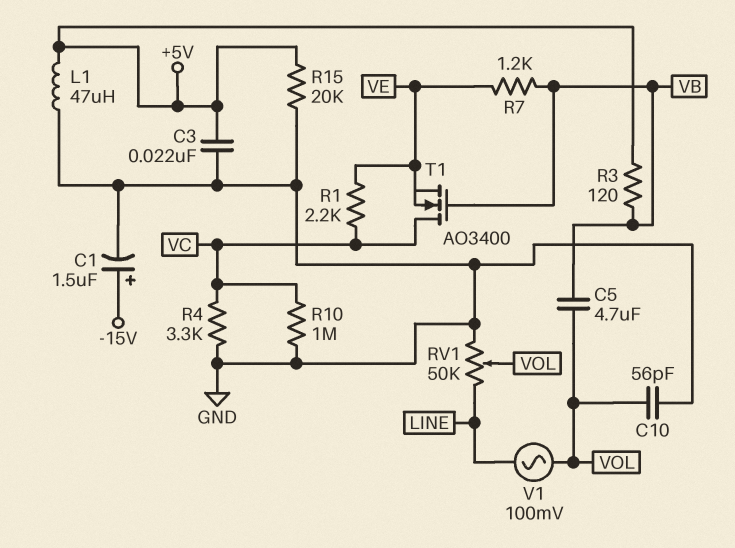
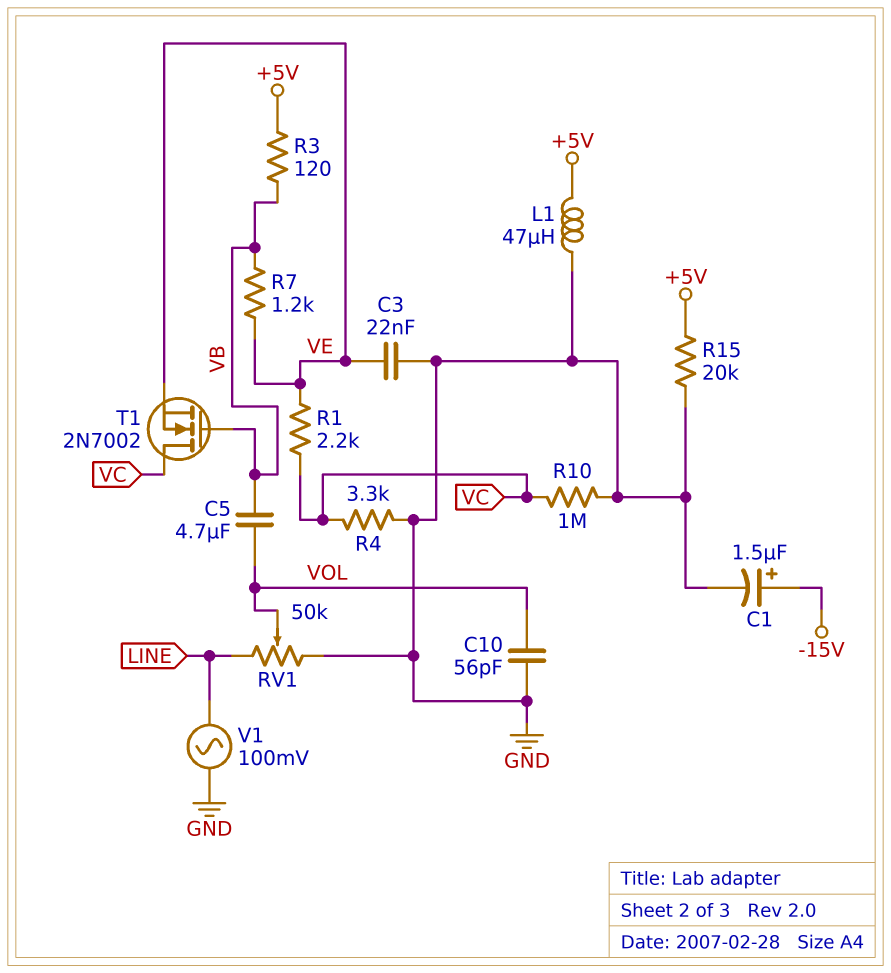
C3: 22nF (+5V, GND) -> 22nF (GND, VE)
T1: NMOS AO3400 (G VB, D VC, S VE) -> NMOS 2N7002 (G VB, D VC, S VE)
V1: AC 100mV (LINE, VOL) -> AC 100mV (GND, LINE)

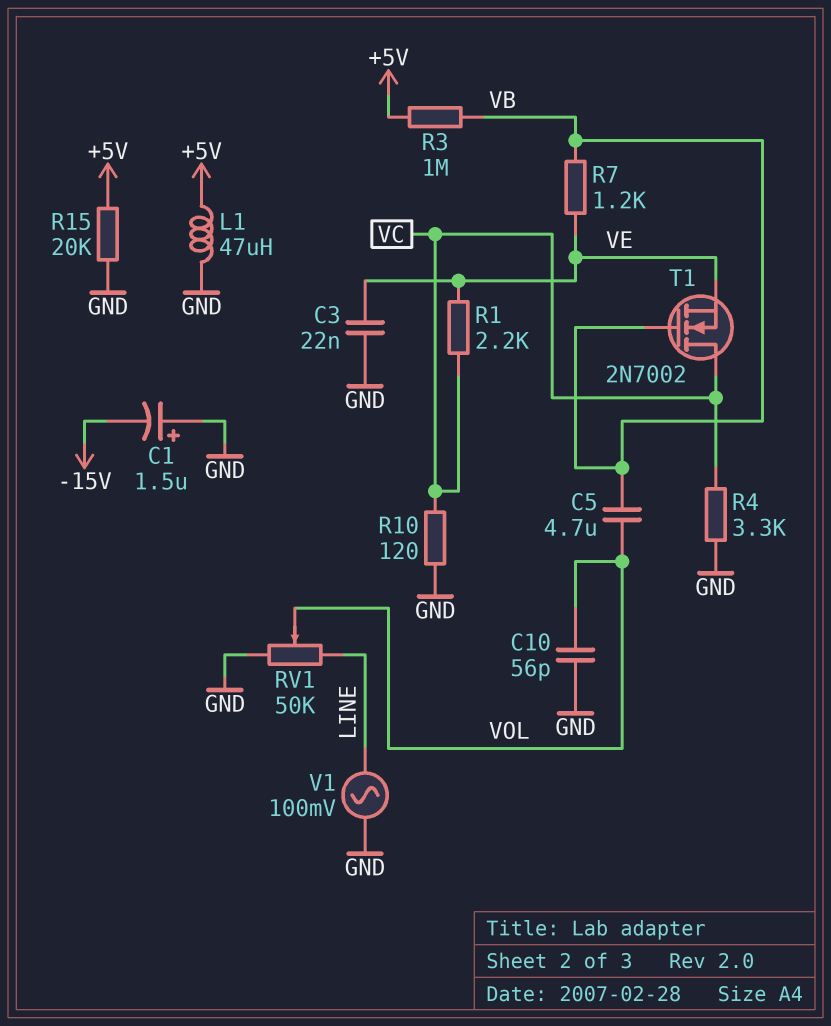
C1: 1.5uF (plus -15V, minus GND) -> 1.5uF (plus GND, minus -15V)
R3: 120 (+5V, VB) -> 1M (+5V, VB)
R10: 1M (GND, VC) -> 120 (GND, VC)

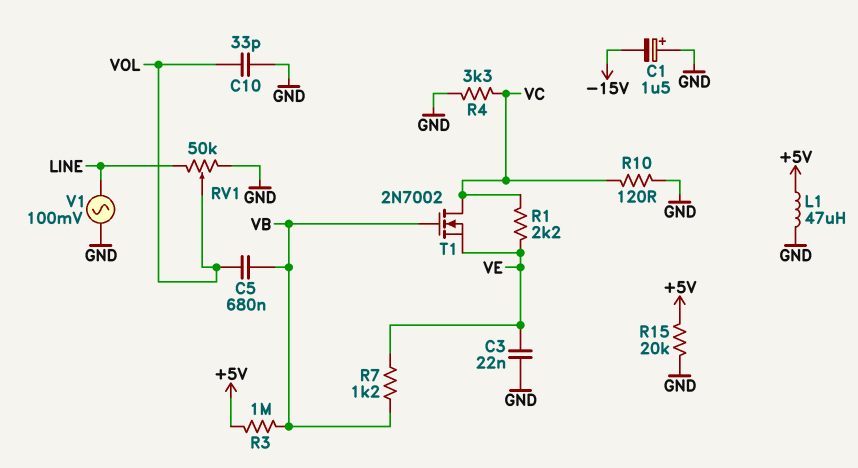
C5: 4.7uF (VB, VOL) -> 680nF (VB, VOL)
C10: 56pF (GND, VOL) -> 33pF (GND, VOL)

